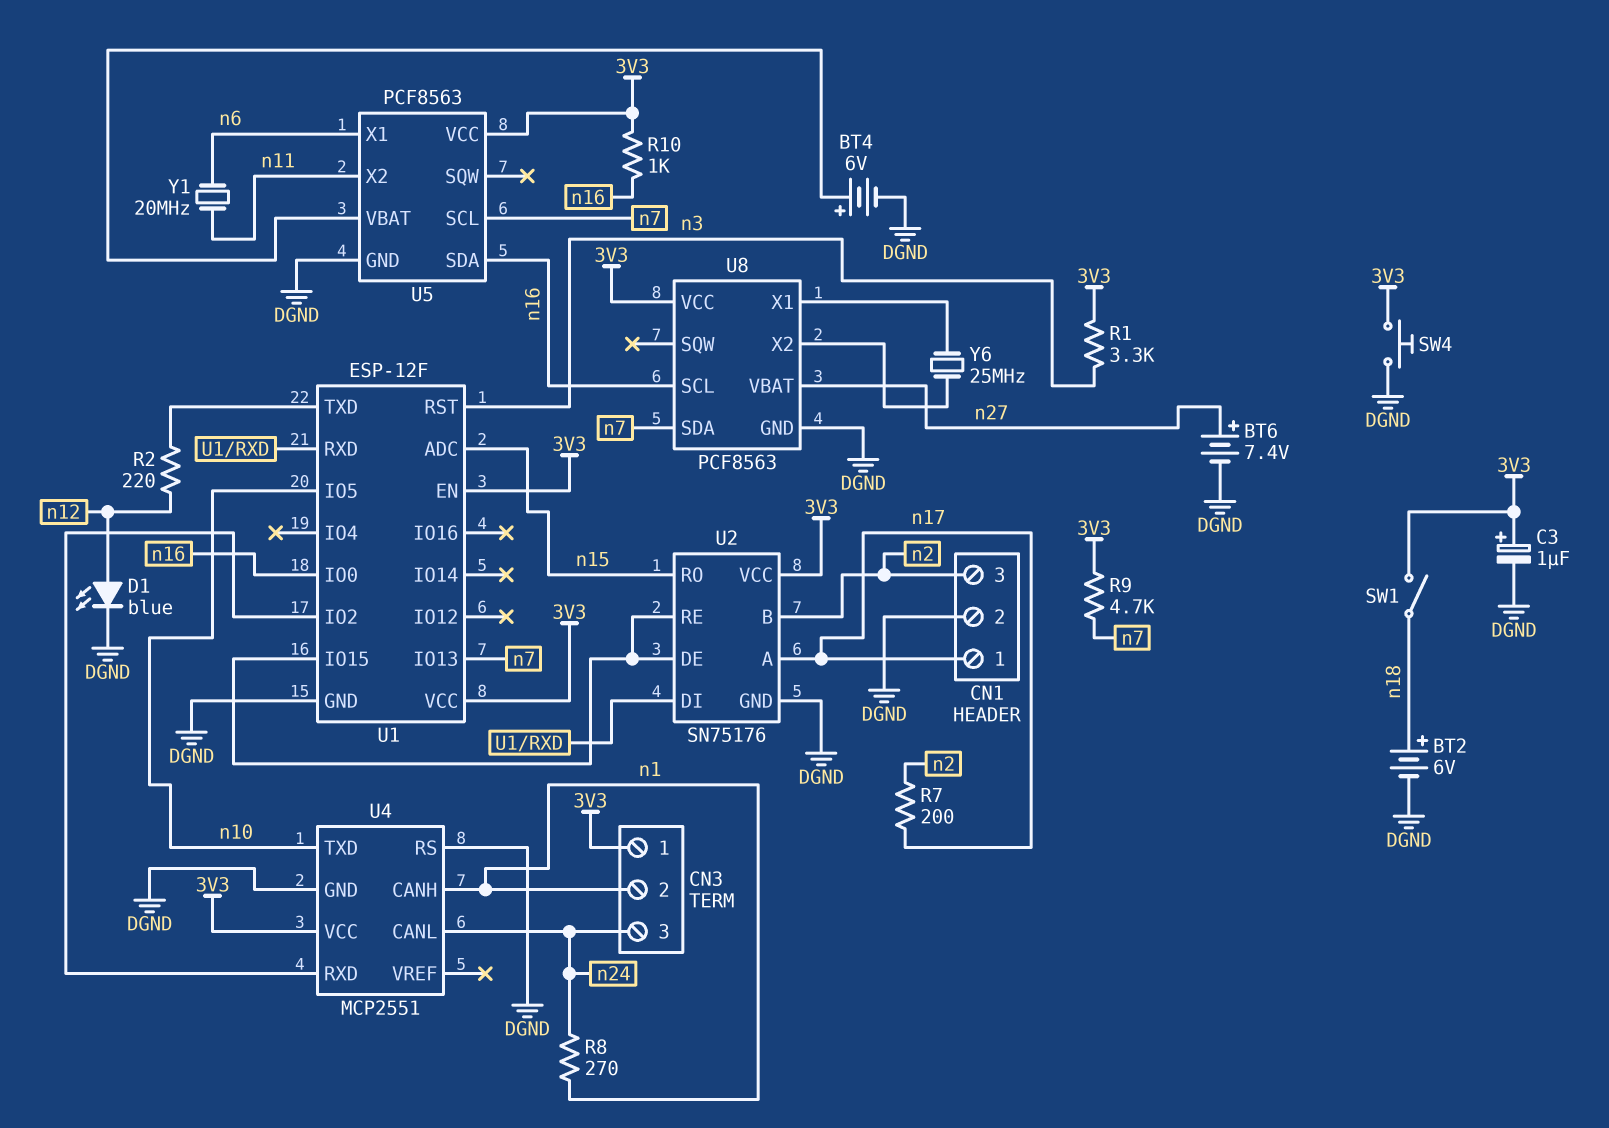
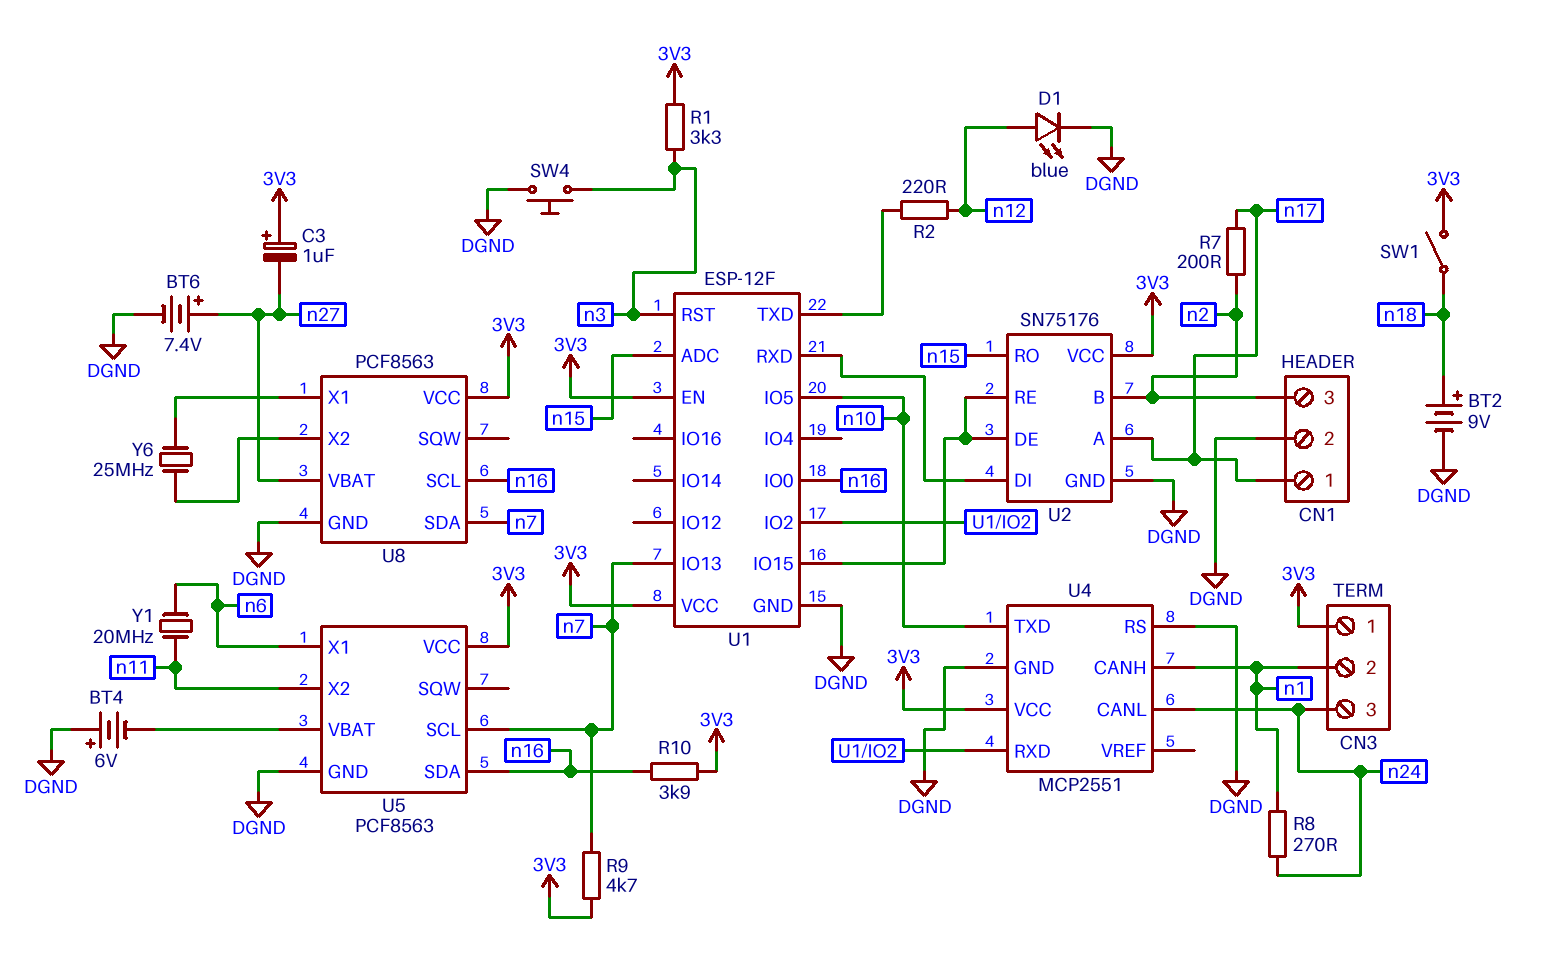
BT2: 6V (plus n18, minus DGND) -> 9V (plus n18, minus DGND)
BT4: 6V (plus U5/VBAT, minus DGND) -> 6V (plus DGND, minus U5/VBAT)
C3: 1uF (plus 3V3, minus DGND) -> 1uF (plus 3V3, minus n27)
R10: 1k (3V3, n16) -> 3.9k (3V3, n16)
SW4: button (3V3, DGND) -> button (DGND, n3)

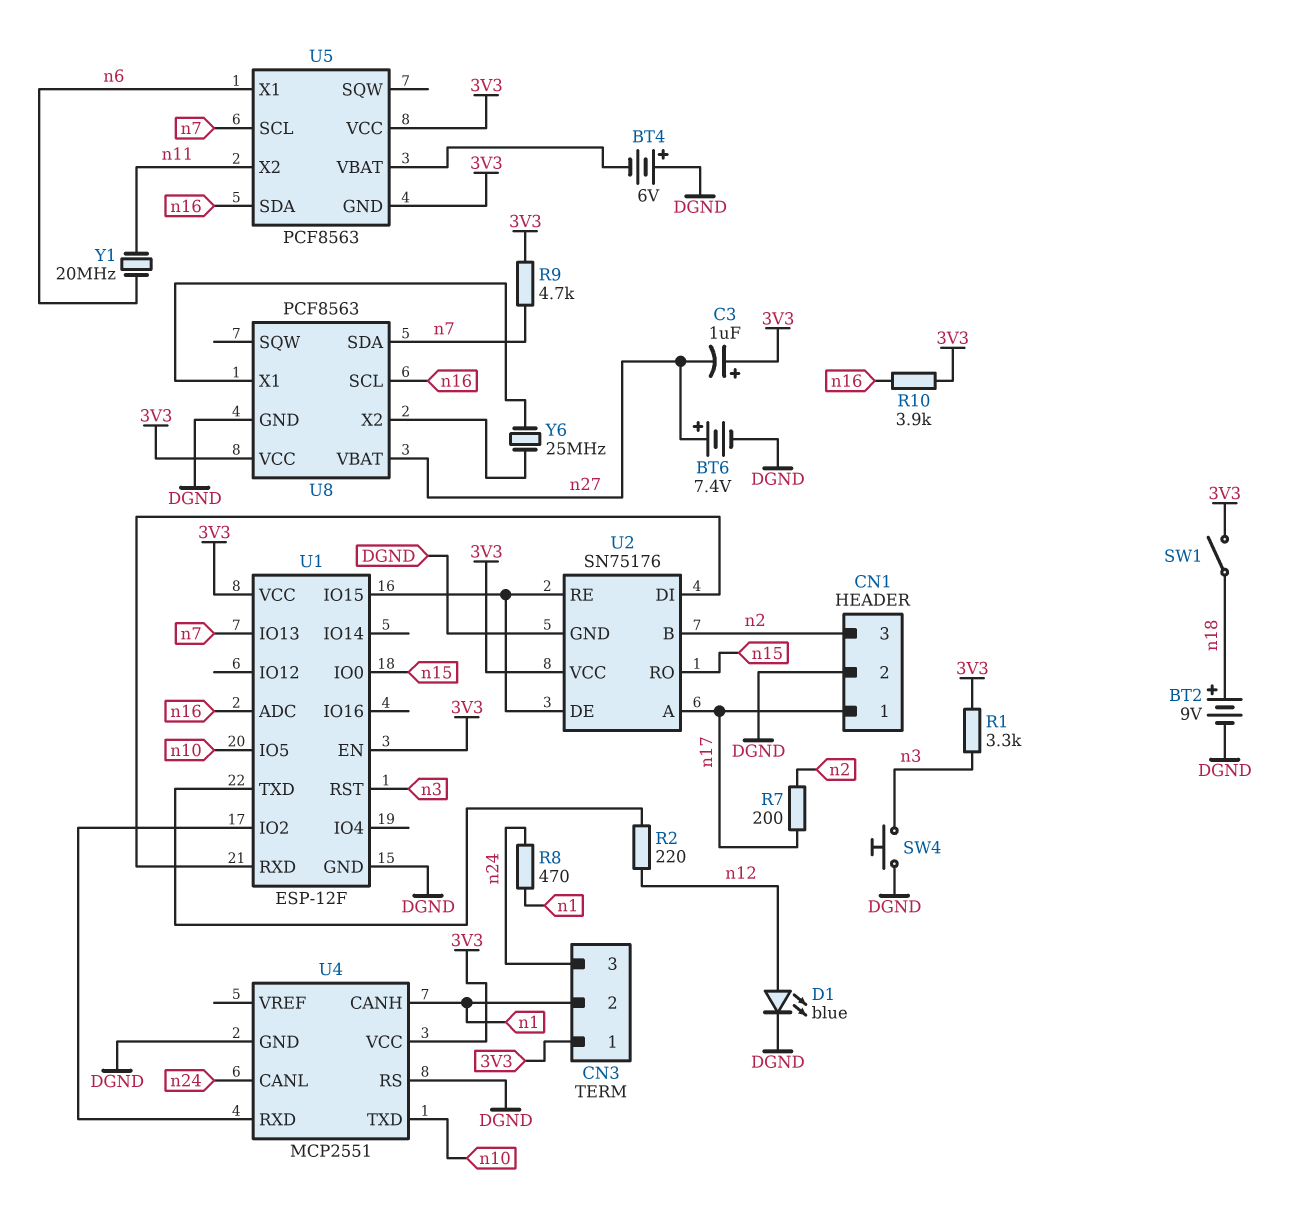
R8: 270 (n1, n24) -> 470 (n1, n24)
U1 pin ADC: n15 -> n16
U1 pin IO0: n16 -> n15
U5 pin GND: DGND -> 3V3

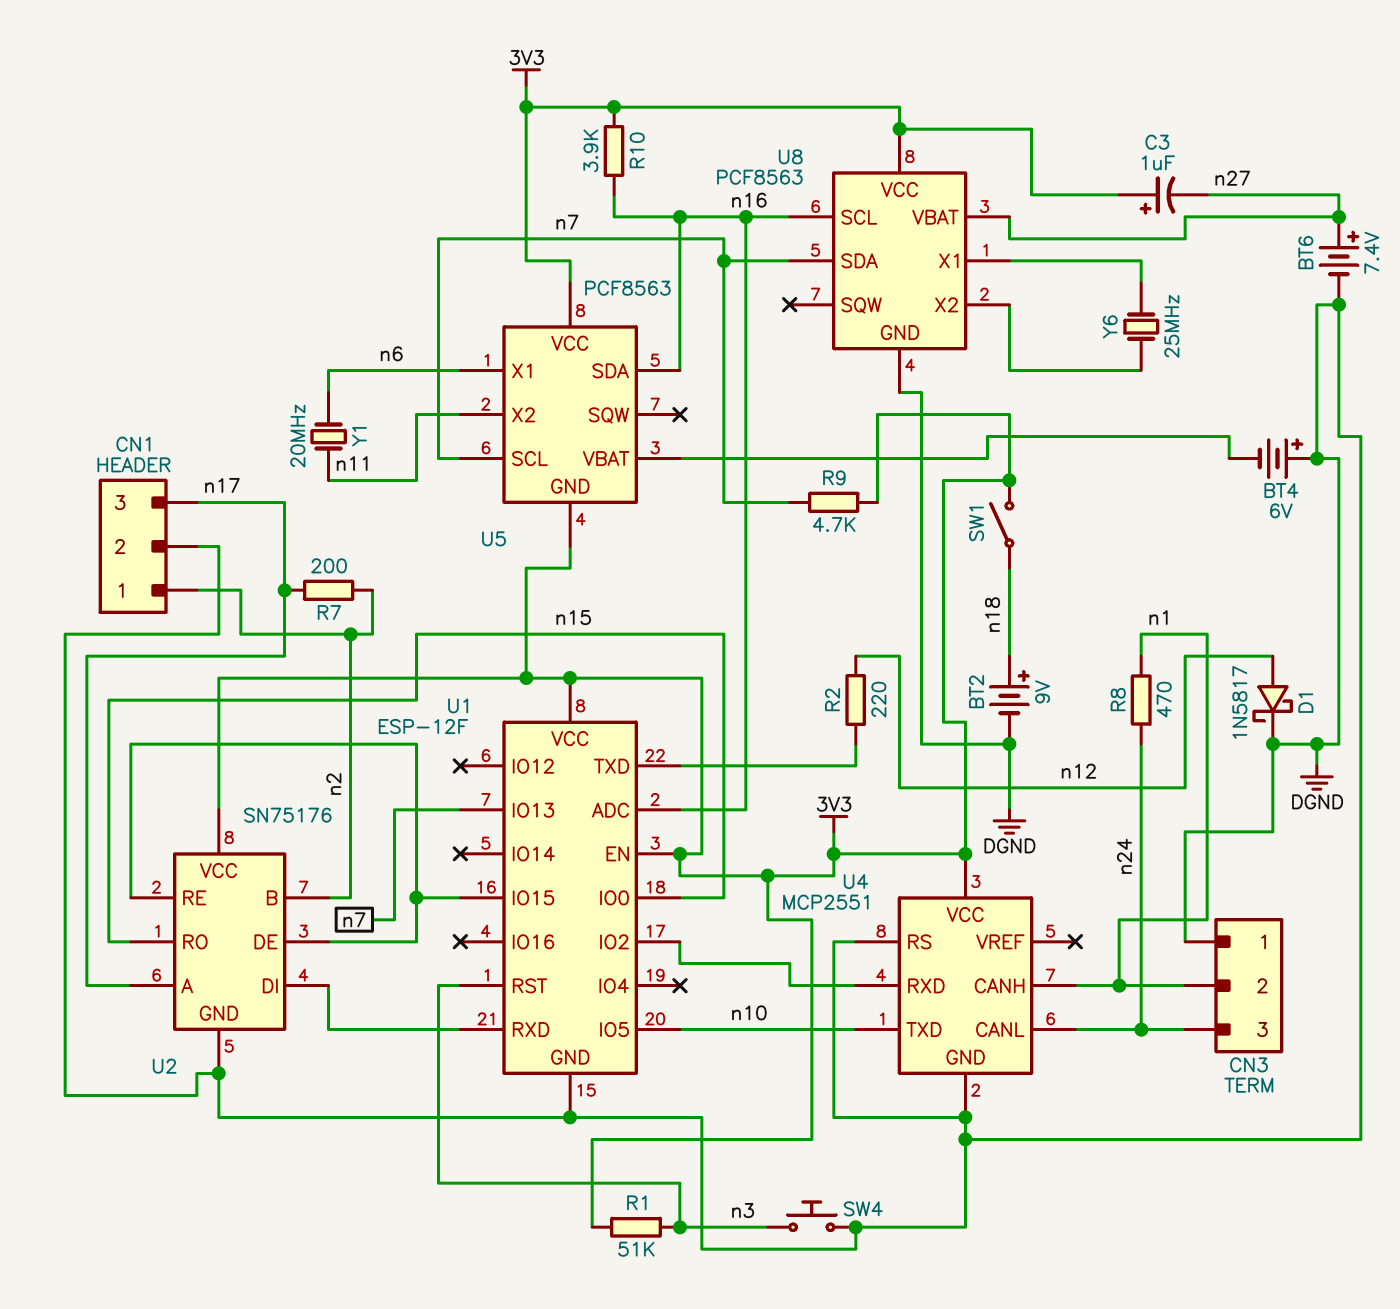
CN1 pin 1: n17 -> n2
CN1 pin 3: n2 -> n17
CN3 pin 1: 3V3 -> DGND
D1: LED blue (A n12, K DGND) -> schottky 1N5817 (A n12, K DGND)
R1: 3.3k (3V3, n3) -> 51k (3V3, n3)

